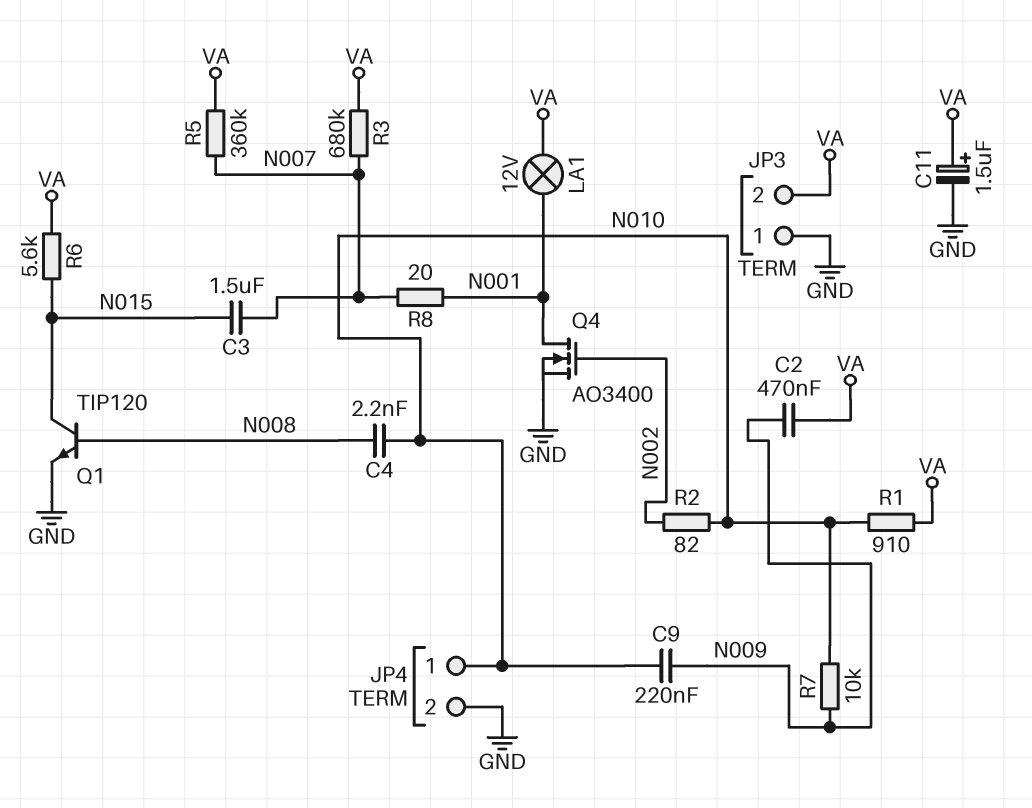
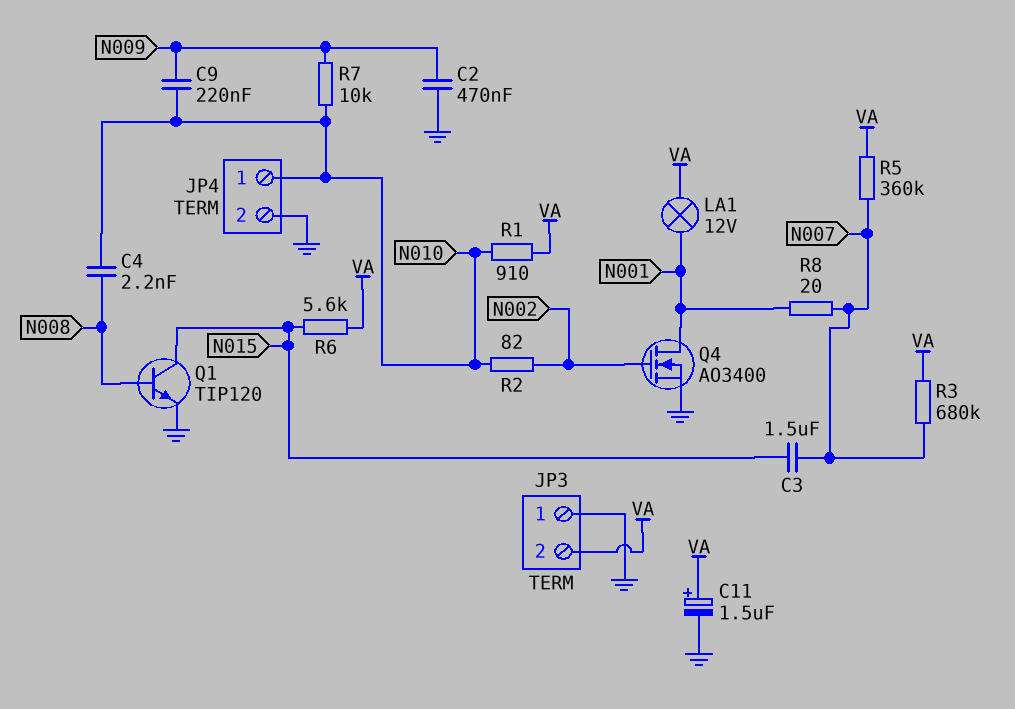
C2: 470nF (N009, VA) -> 470nF (GND, N009)

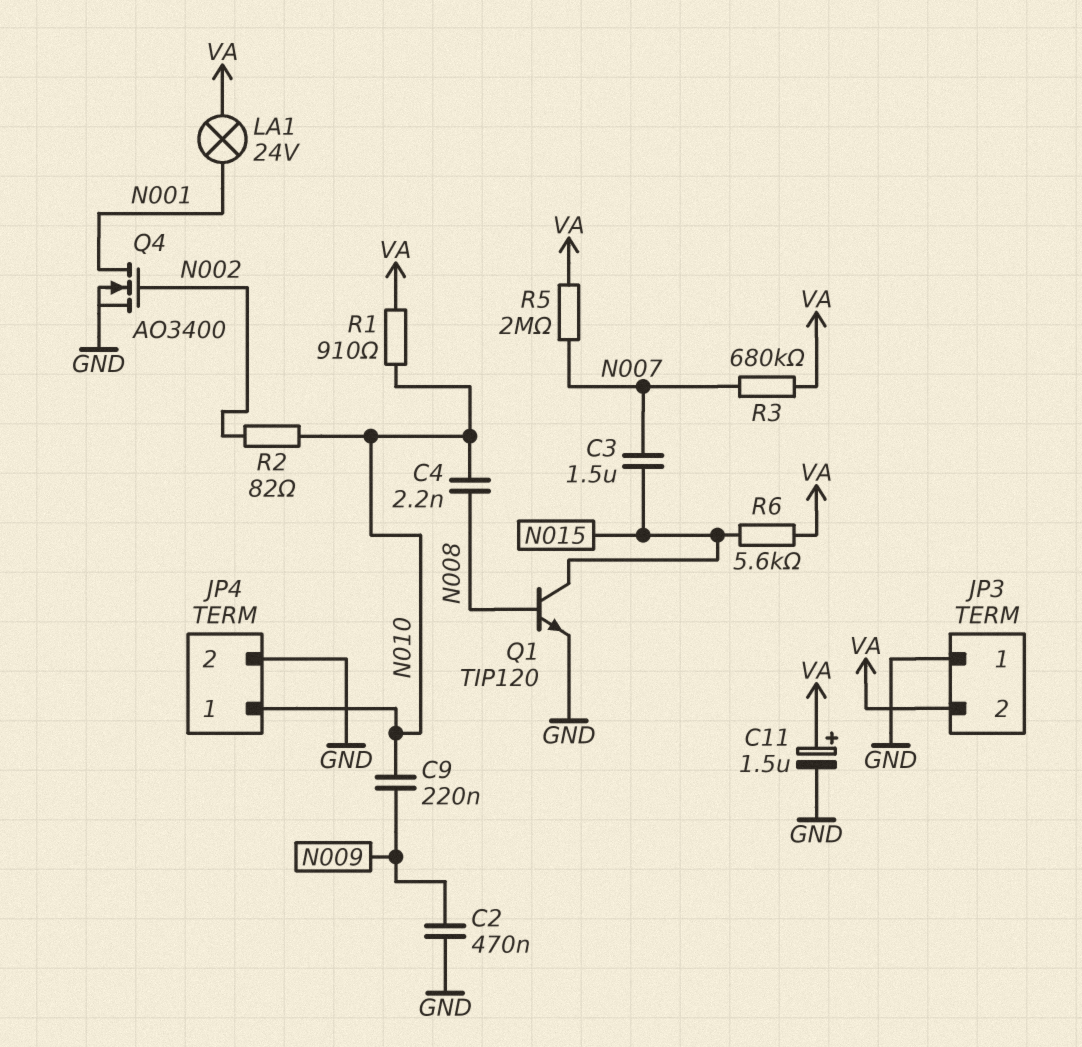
LA1: lamp 12V (N001, VA) -> lamp 24V (N001, VA)
R5: 360k (N007, VA) -> 2M (N007, VA)
R7: 10k (N009, N010) -> none
R8: 20 (N001, N007) -> none

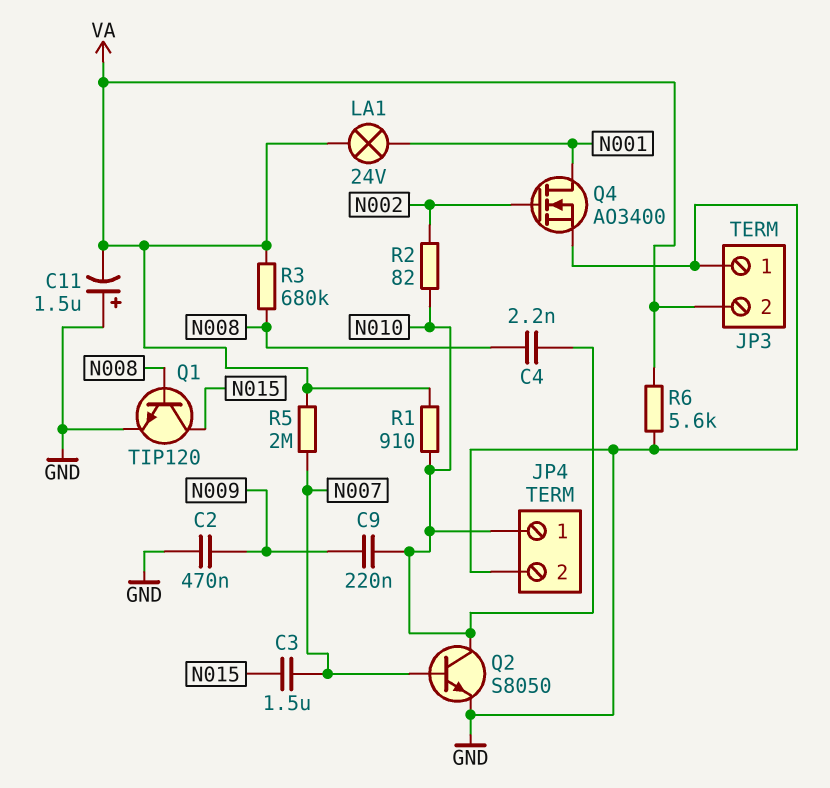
C11: 1.5uF (plus VA, minus GND) -> 1.5uF (plus GND, minus VA)
Q2: none -> NPN S8050 (B N007, C N010, E GND)
R3: 680k (N007, VA) -> 680k (N008, VA)
R6: 5.6k (N015, VA) -> 5.6k (GND, VA)

